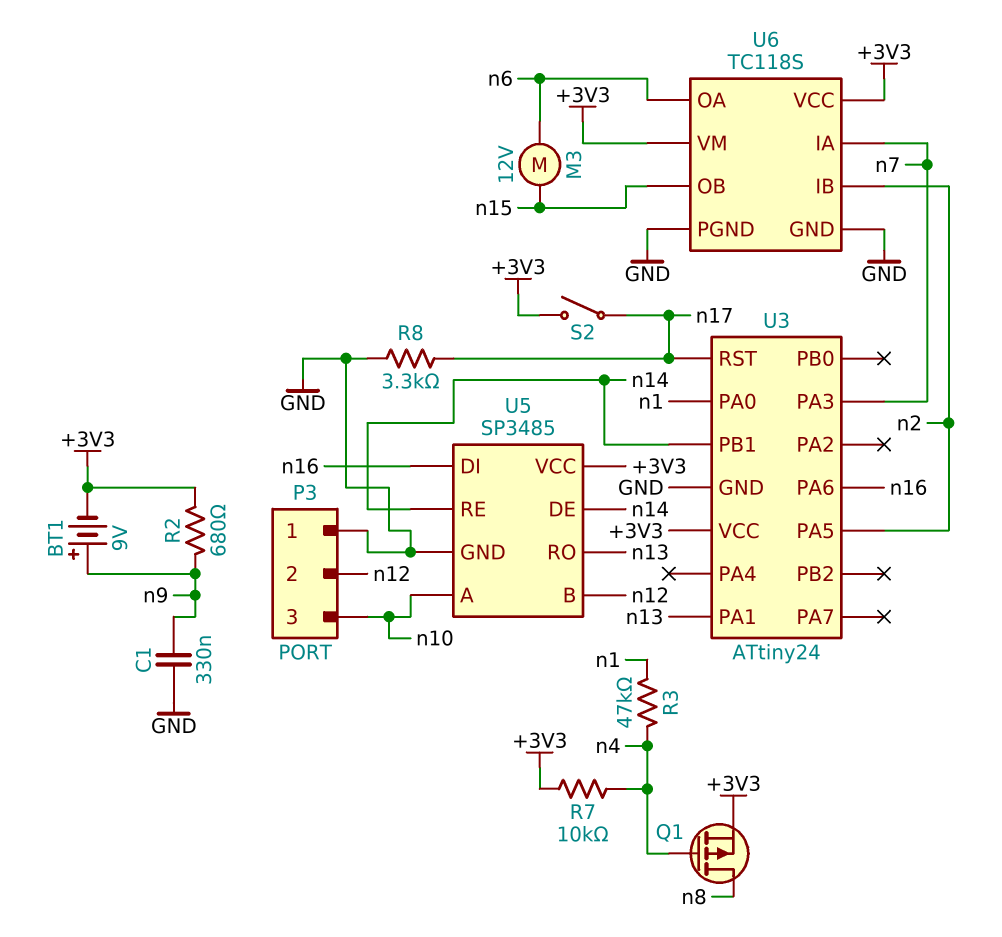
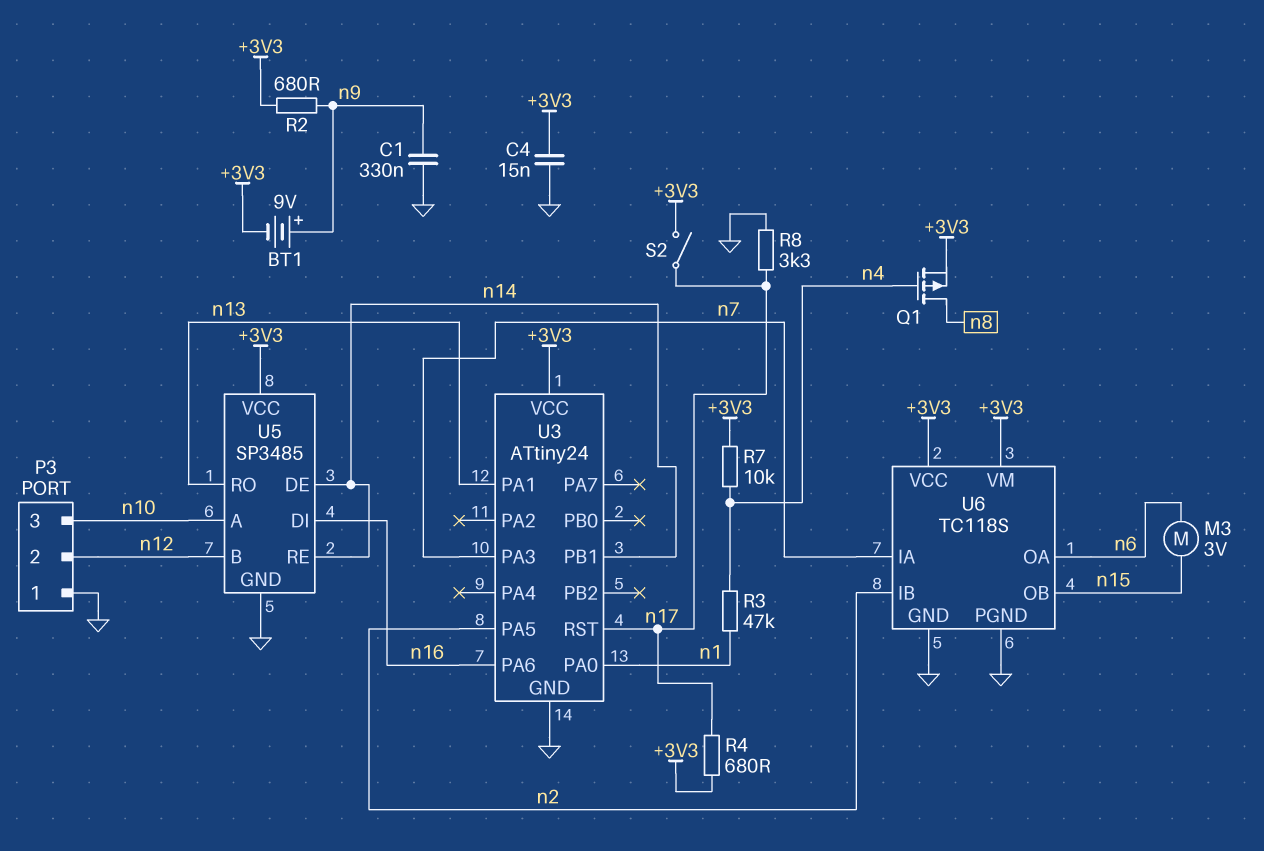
C4: none -> 15nF (+3V3, GND)
M3: motor 12V (n6, n15) -> motor 3V (n6, n15)
R4: none -> 680 (+3V3, n17)

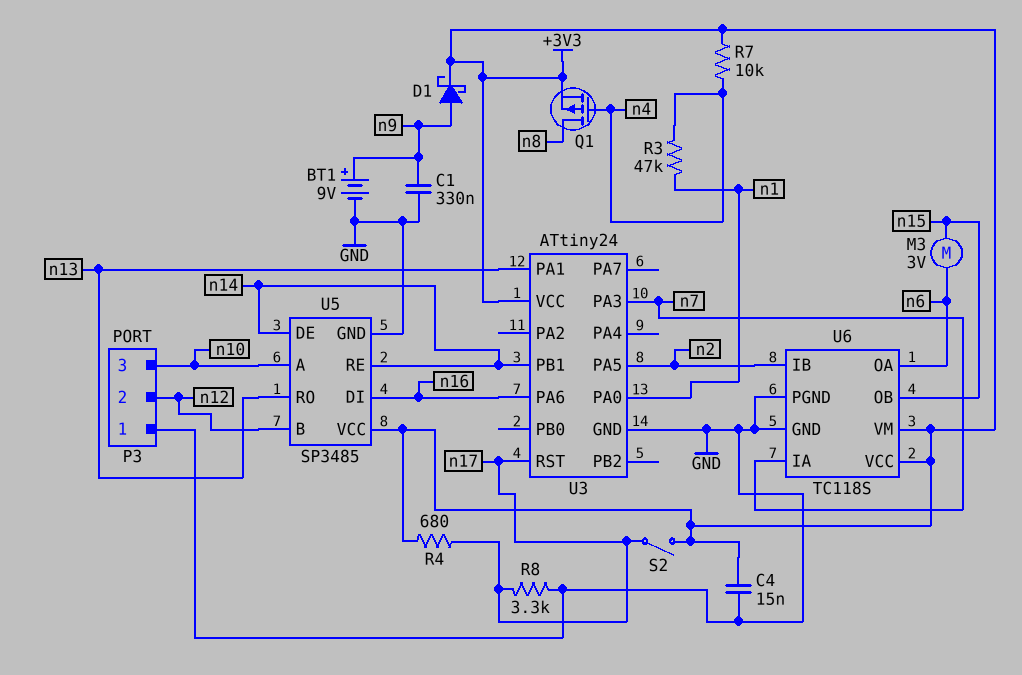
BT1: 9V (plus n9, minus +3V3) -> 9V (plus n9, minus GND)
D1: none -> schottky (A n9, K +3V3)
R2: 680 (+3V3, n9) -> none

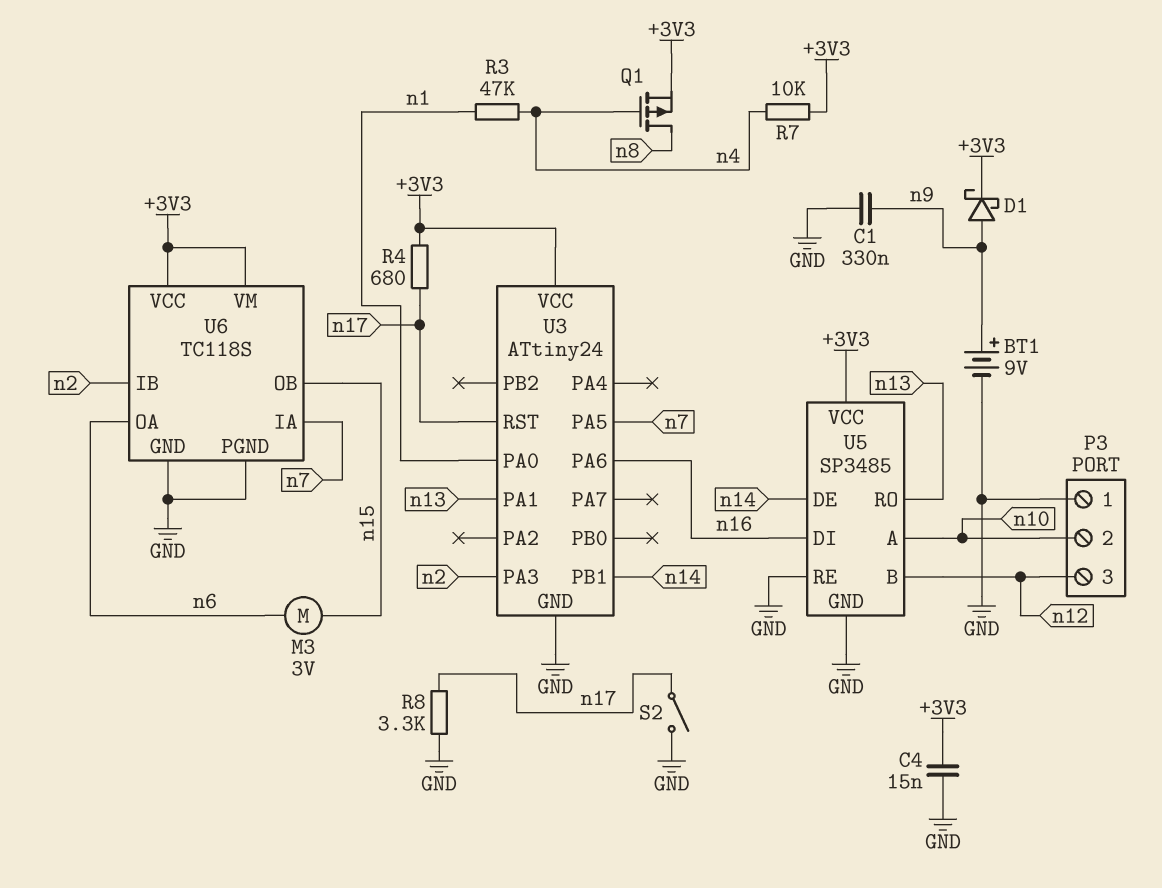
P3 pin 2: n12 -> n10
P3 pin 3: n10 -> n12
S2: switch (+3V3, n17) -> switch (GND, n17)
U3 pin PA3: n7 -> n2
U3 pin PA5: n2 -> n7
U5 pin RE: n14 -> GND

